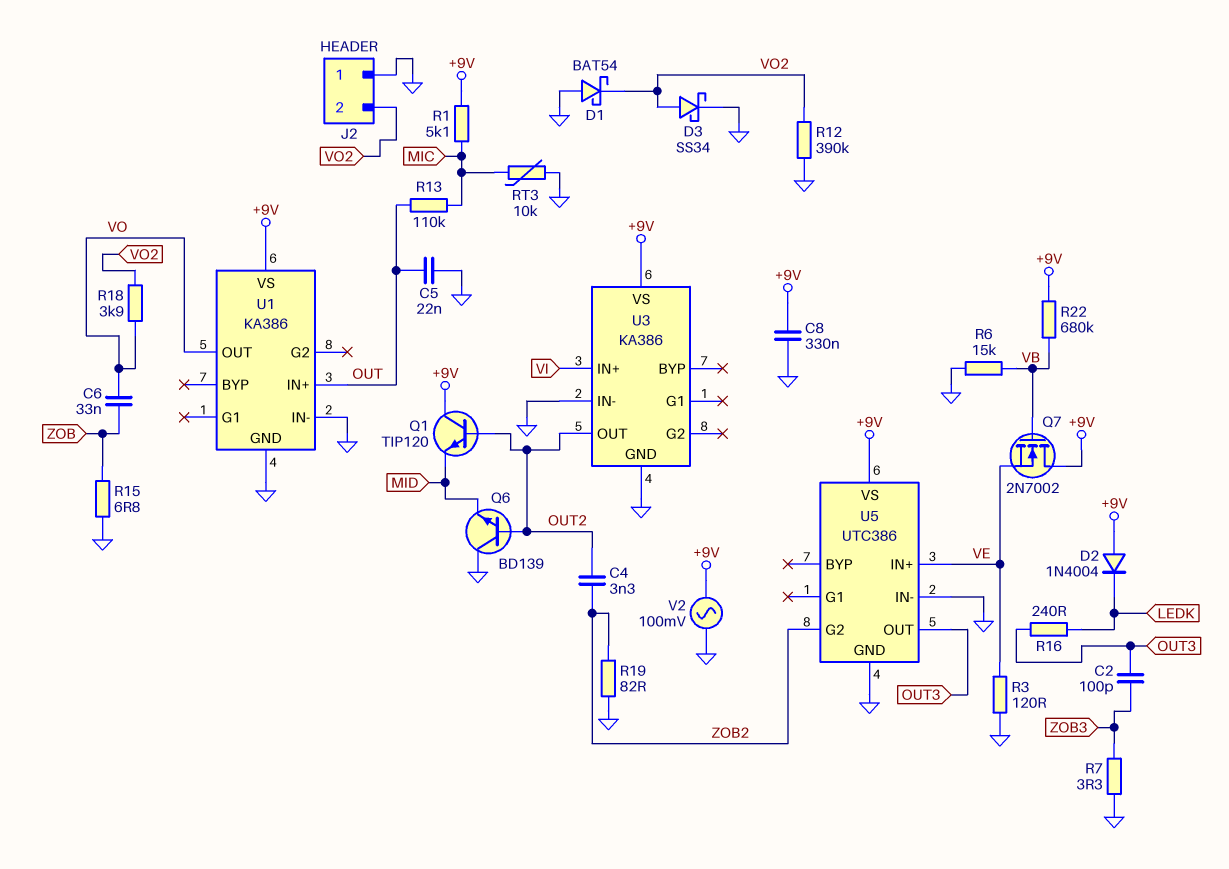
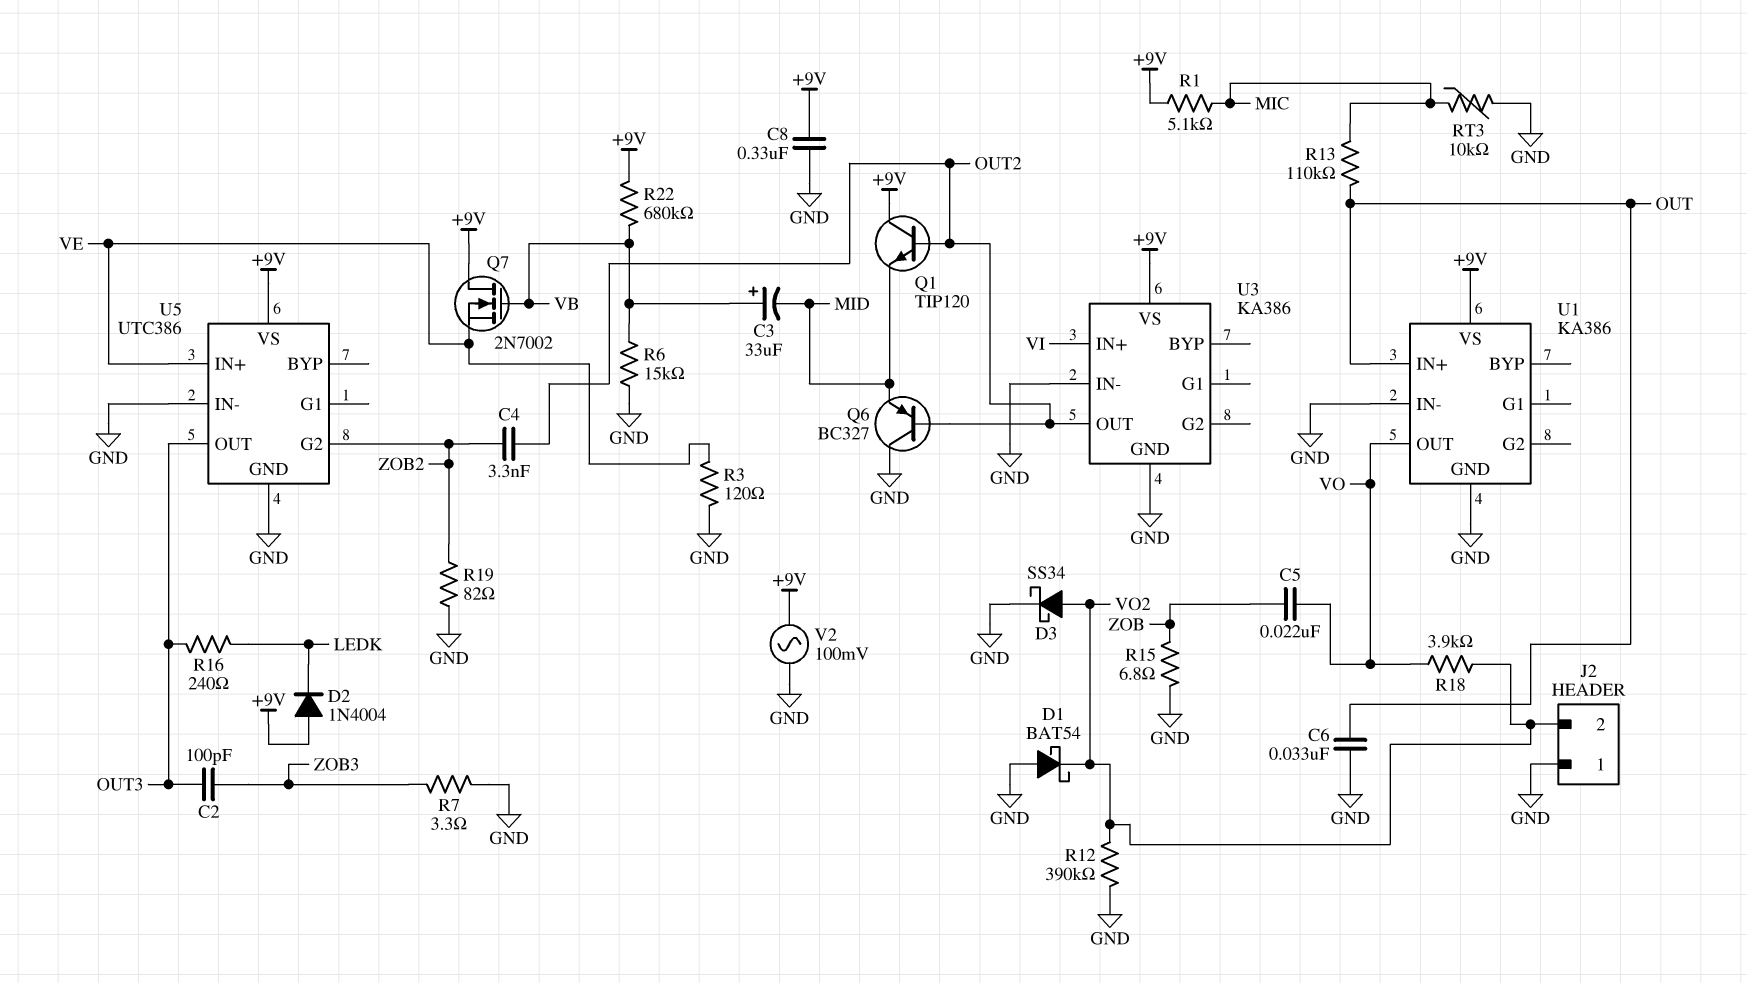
C3: none -> 33uF (plus VB, minus MID)
C5: 22nF (GND, OUT) -> 22nF (VO, ZOB)
C6: 33nF (VO, ZOB) -> 33nF (GND, OUT)
Q6: NPN BD139 (B OUT2, C GND, E MID) -> PNP BC327 (B OUT2, C GND, E MID)

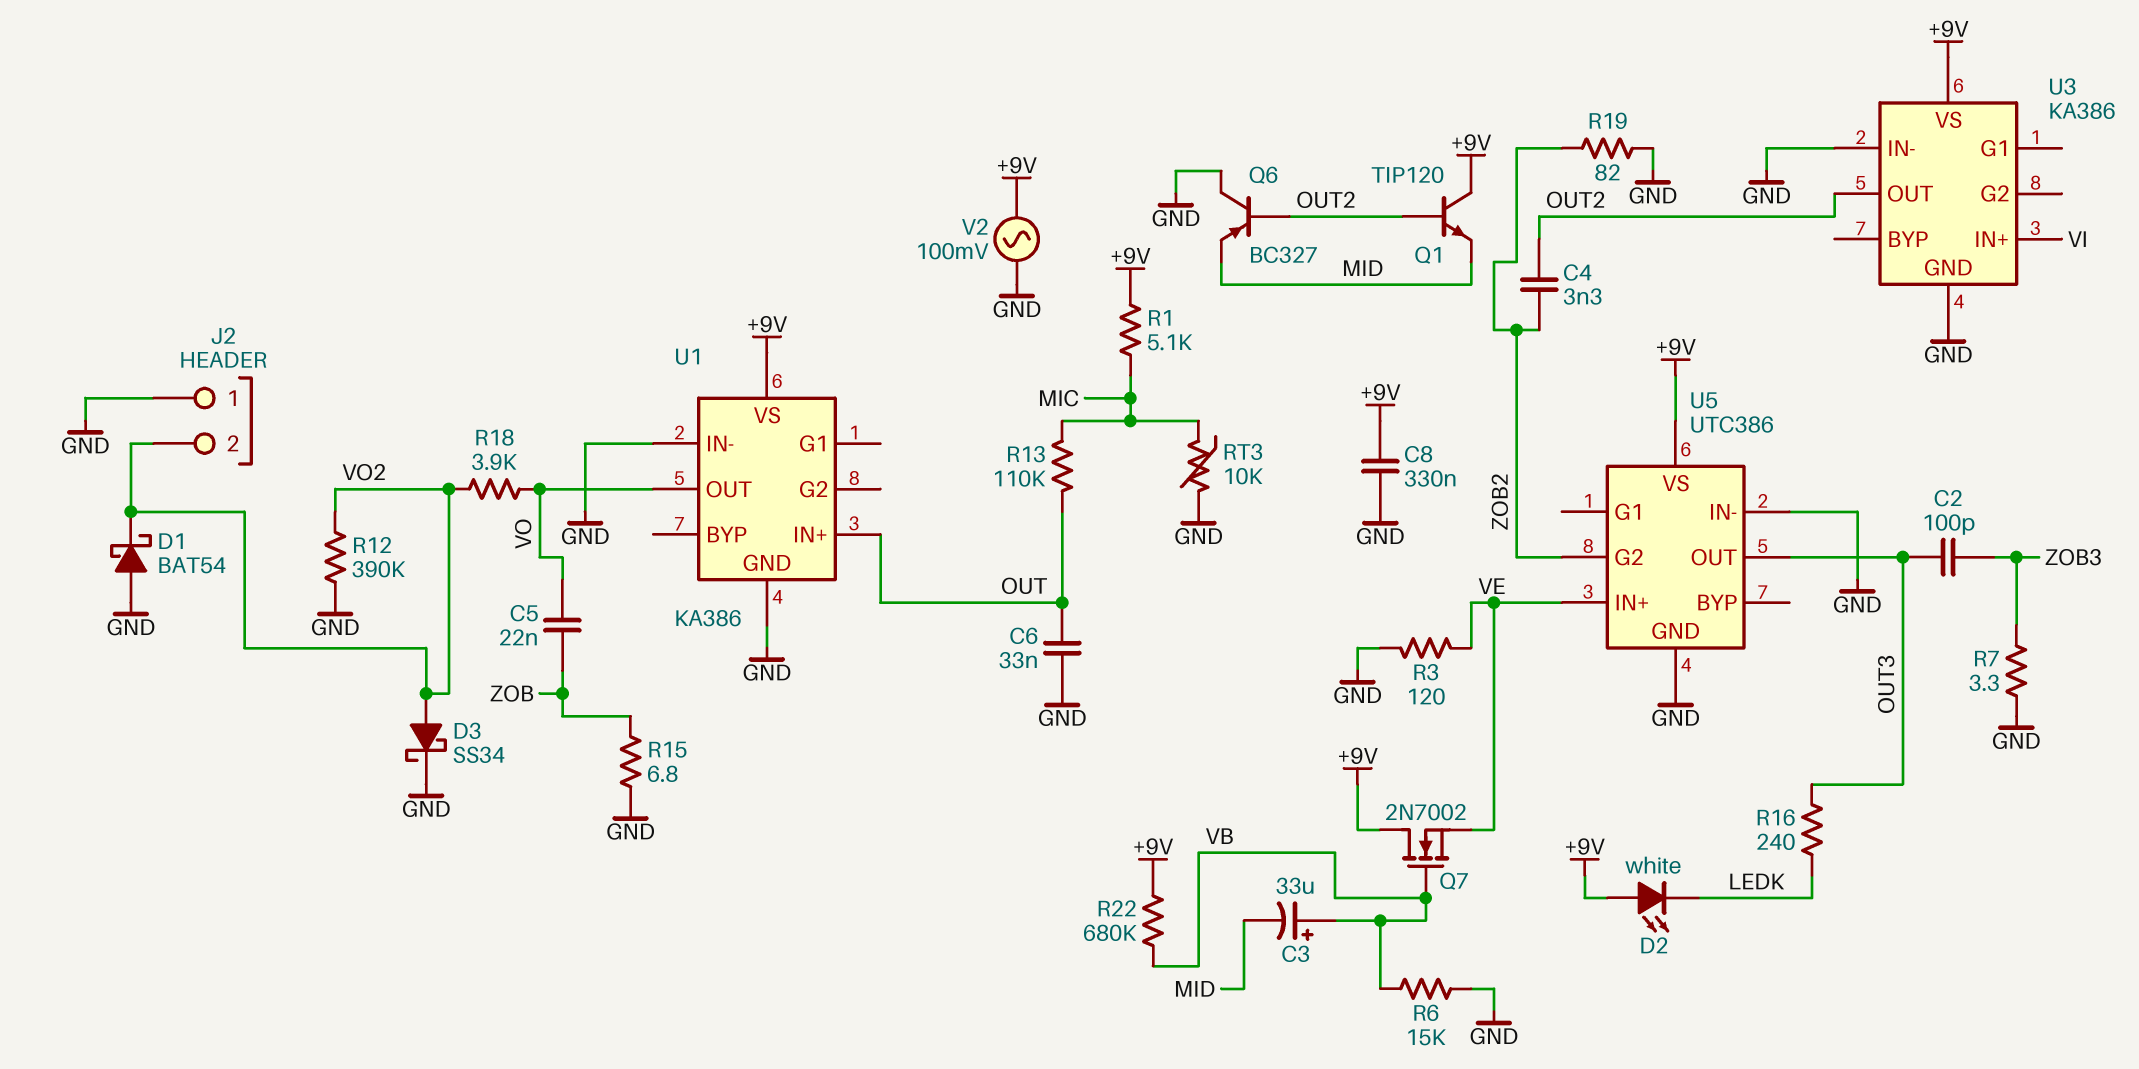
D2: diode 1N4004 (A +9V, K LEDK) -> LED white (A +9V, K LEDK)

